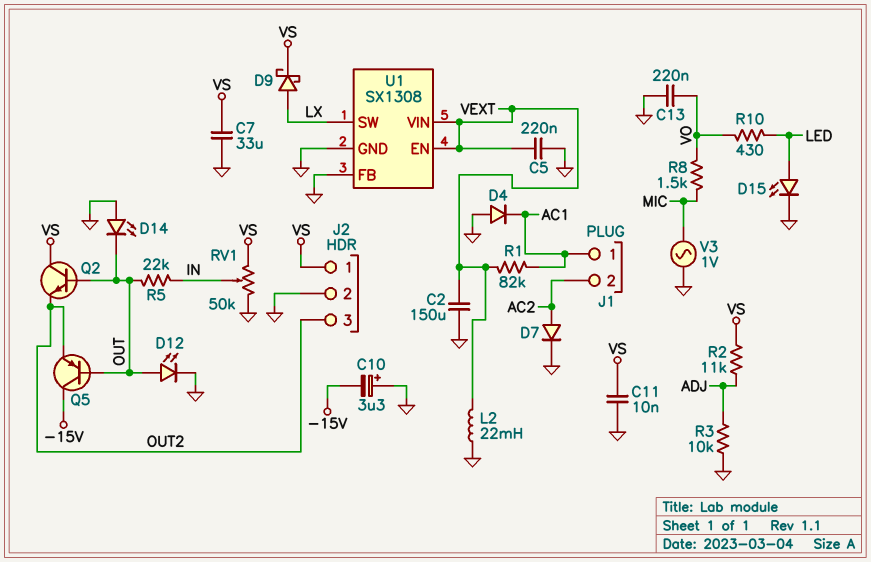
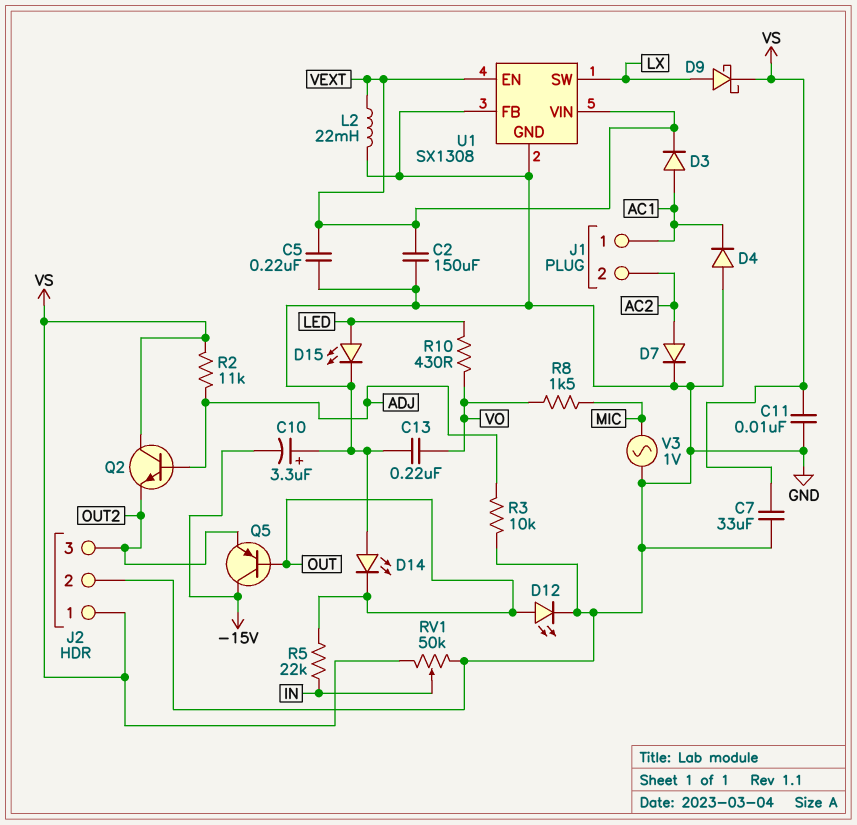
D3: none -> diode (A AC1, K VEXT)
Q2: NPN (B OUT, C VS, E OUT2) -> NPN (B ADJ, C VS, E OUT2)
R1: 82k (AC1, VEXT) -> none

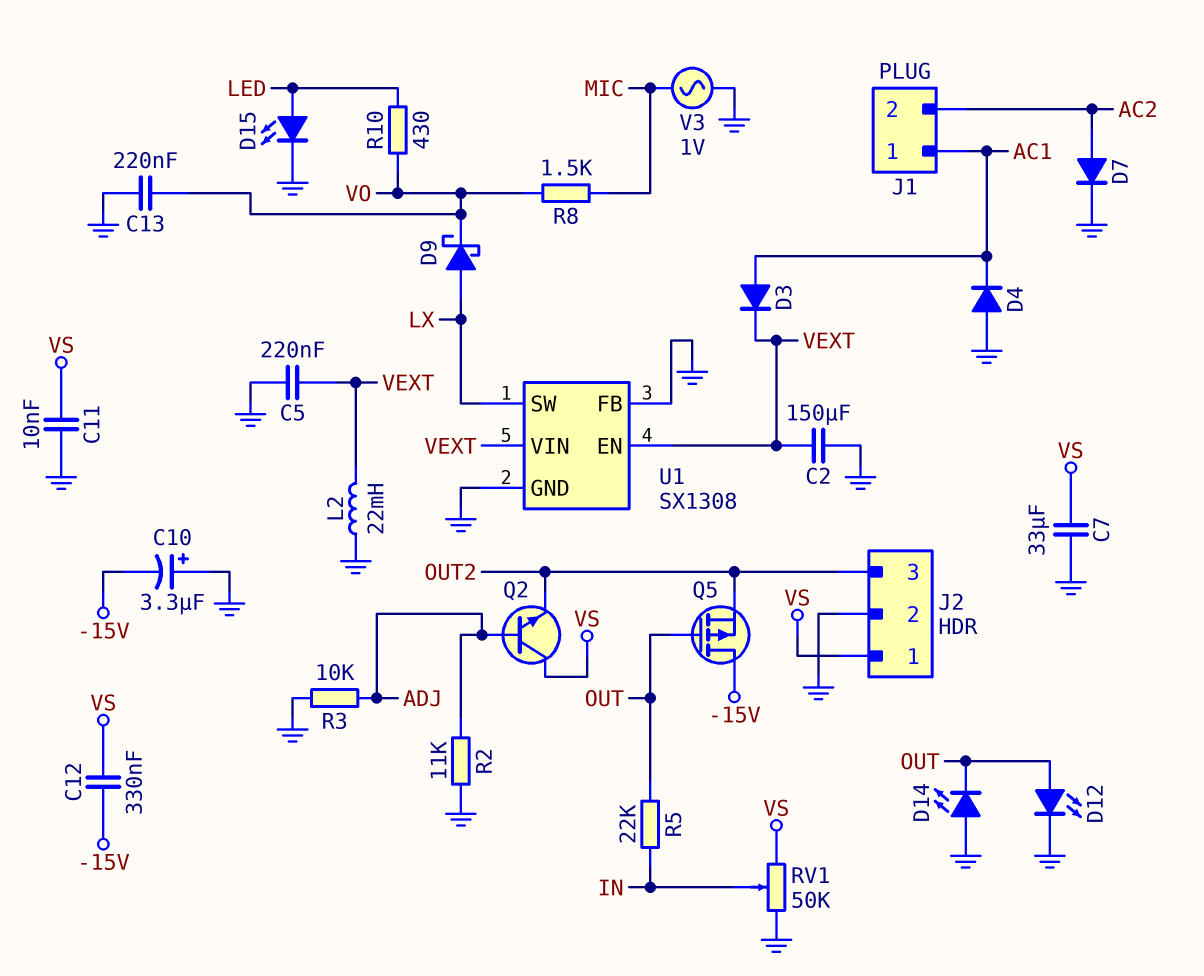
C12: none -> 330nF (-15V, VS)
D9: schottky (A LX, K VS) -> schottky (A LX, K VO)
Q5: PNP (B OUT, C -15V, E OUT2) -> PMOS (G OUT, D -15V, S OUT2)
R2: 11k (ADJ, VS) -> 11k (ADJ, GND)

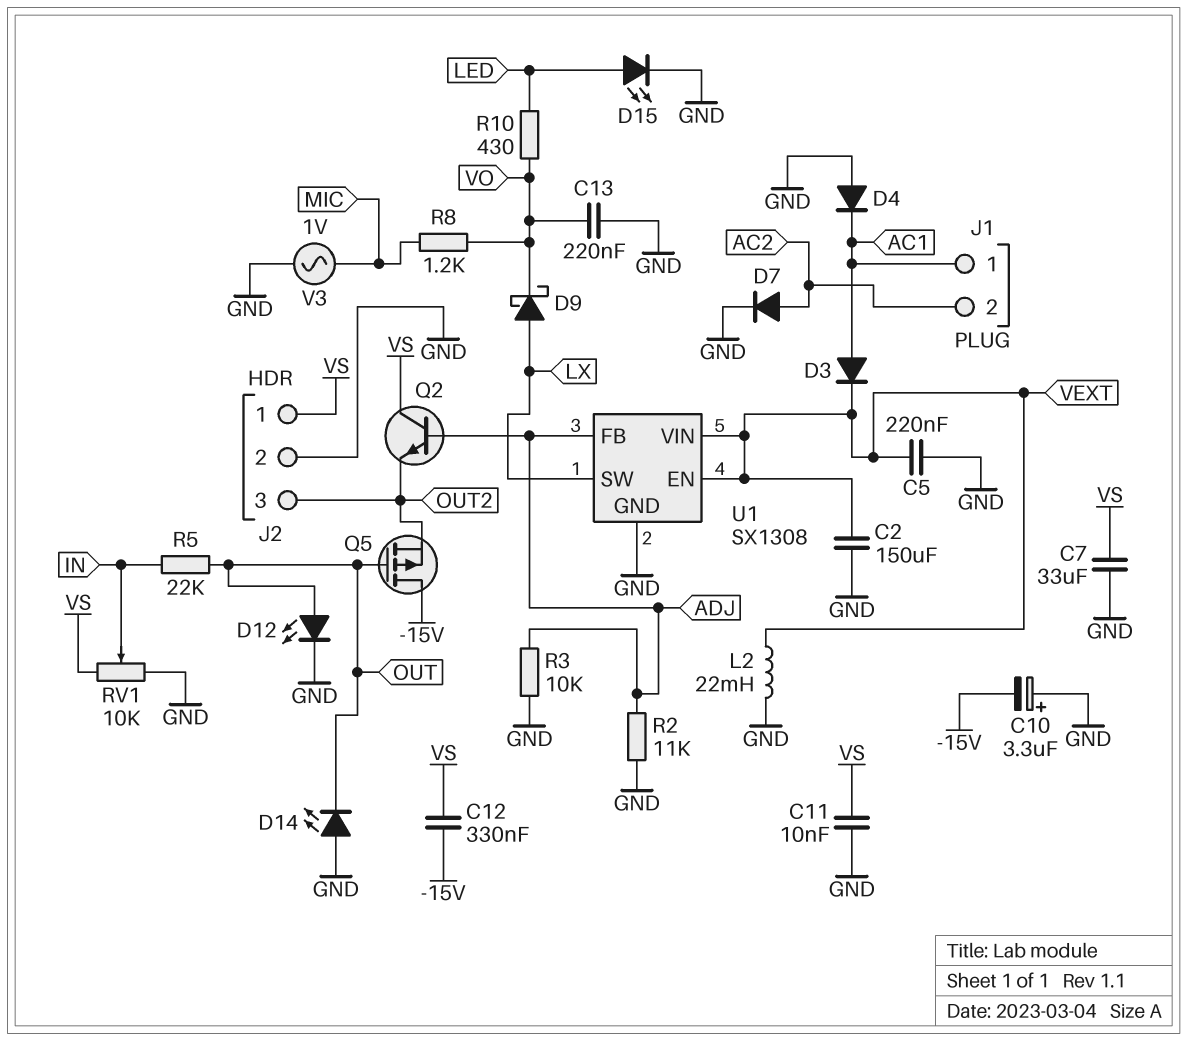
R8: 1.5k (MIC, VO) -> 1.2k (MIC, VO)
RV1: 50k (GND, VS, wiper IN) -> 10k (GND, VS, wiper IN)
U1 pin FB: GND -> ADJ

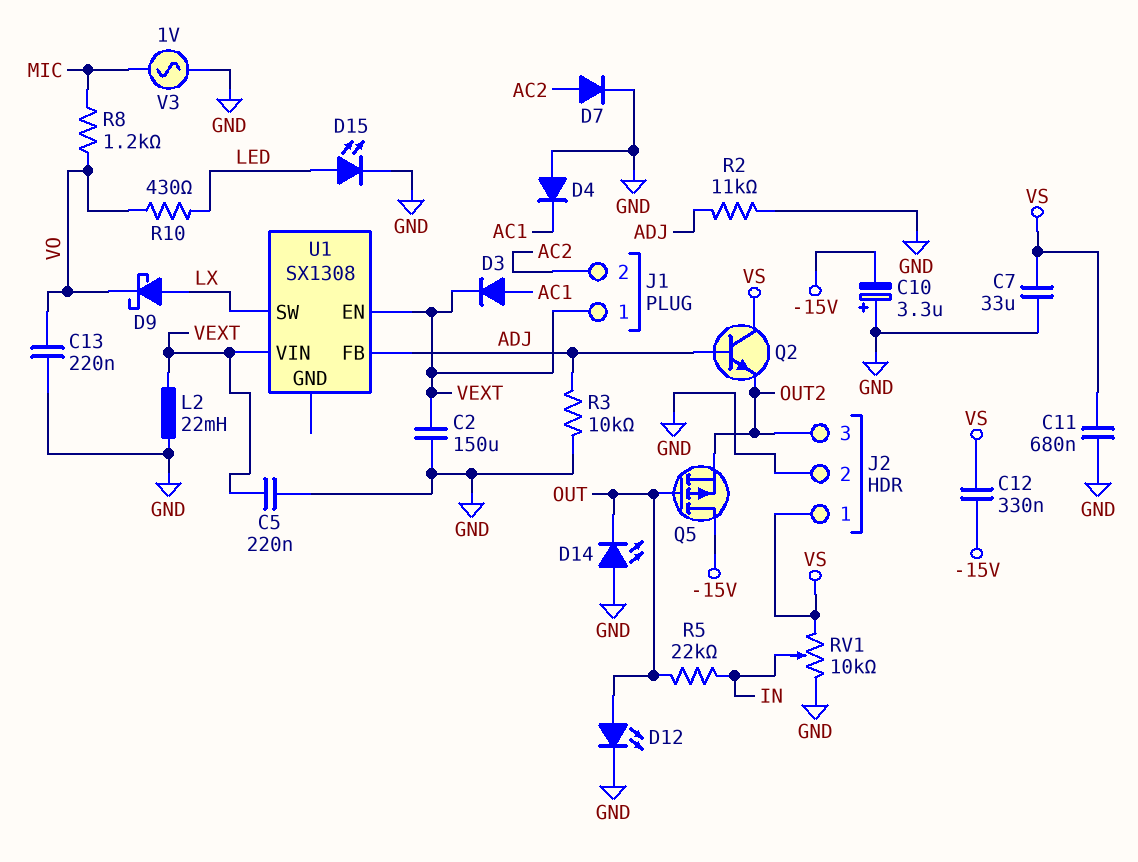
C11: 10nF (GND, VS) -> 680nF (GND, VS)
J1 pin 1: AC1 -> VEXT
U1 pin GND: GND -> none

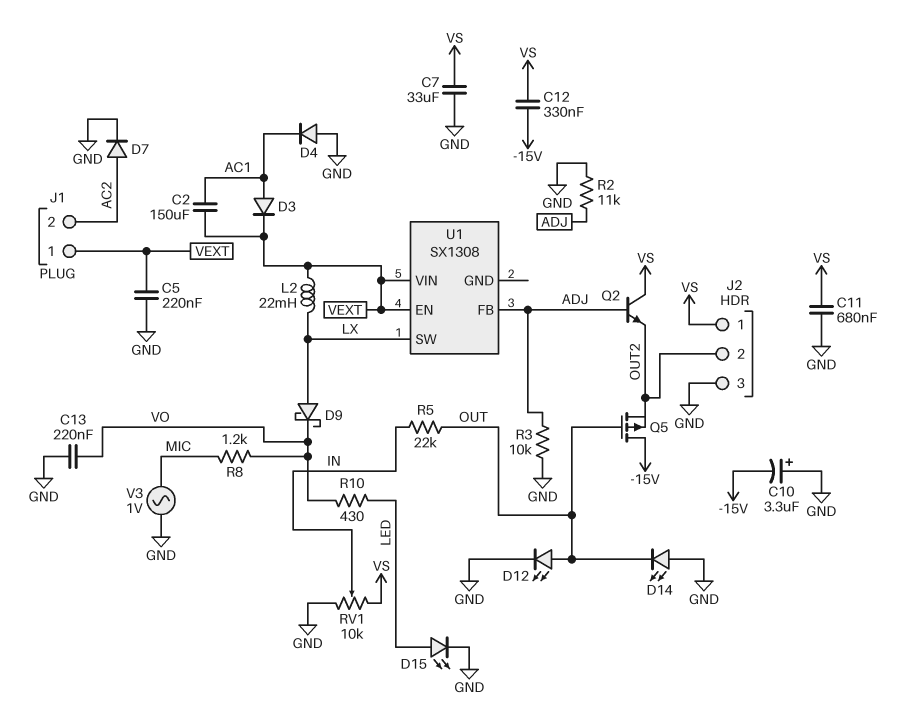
C2: 150uF (GND, VEXT) -> 150uF (AC1, VEXT)
J2 pin 2: GND -> OUT2
J2 pin 3: OUT2 -> GND
L2: 22mH (GND, VEXT) -> 22mH (LX, VEXT)

